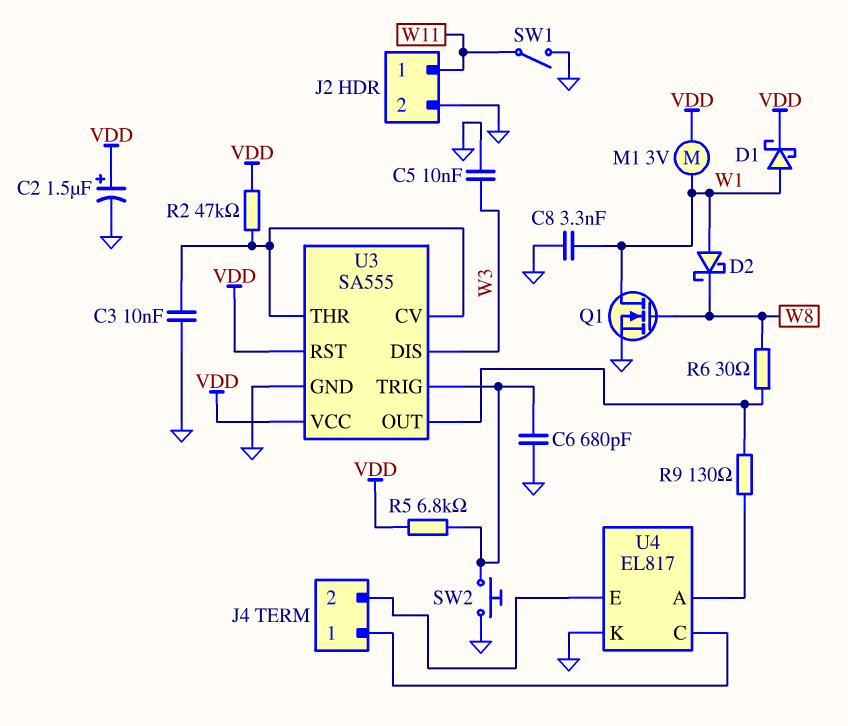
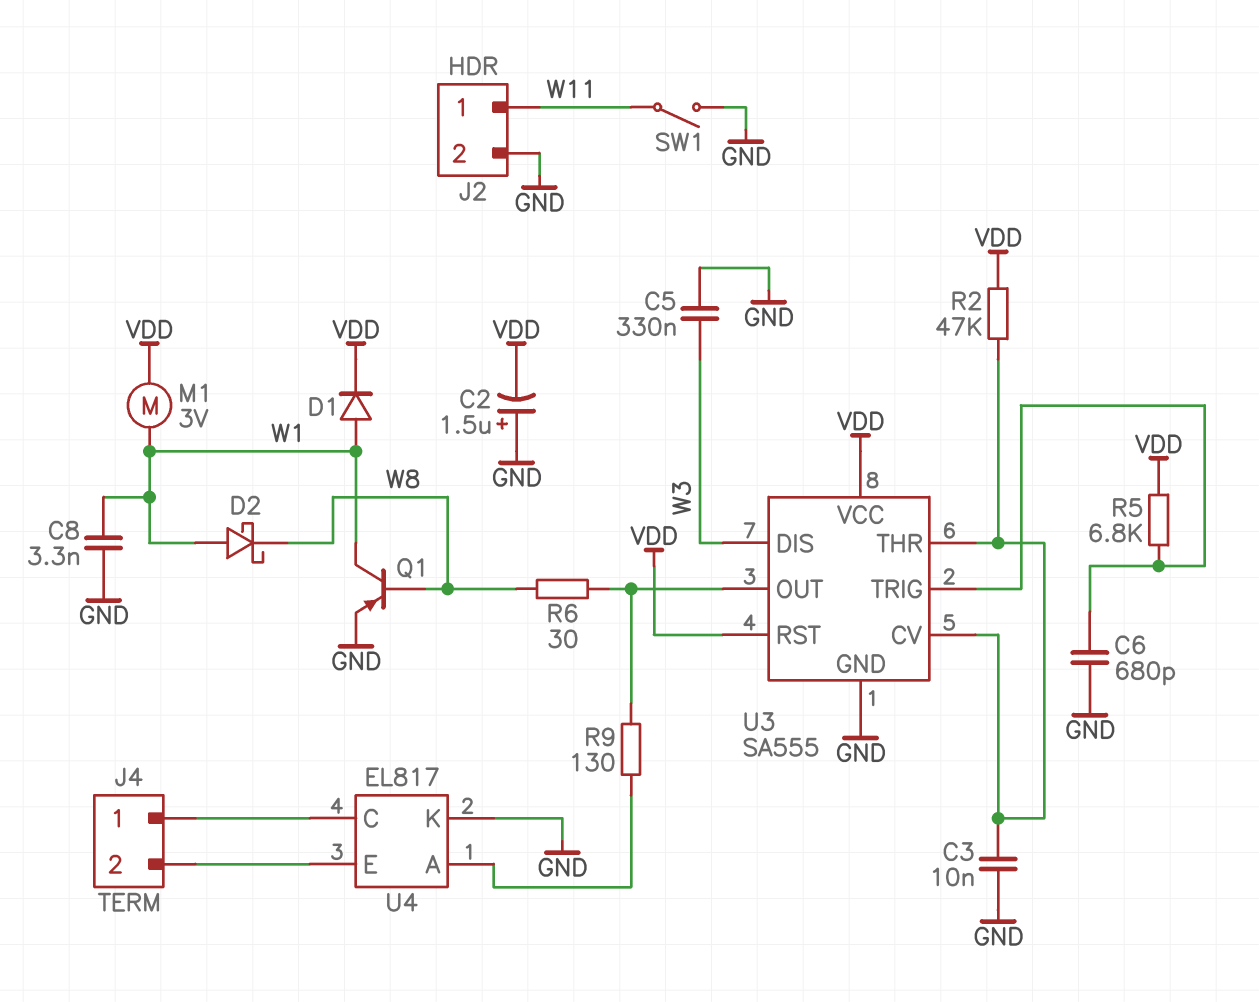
C2: 1.5uF (plus VDD, minus GND) -> 1.5uF (plus GND, minus VDD)
C5: 10nF (GND, W3) -> 330nF (GND, W3)
D1: schottky (A W1, K VDD) -> diode (A W1, K VDD)
Q1: NMOS (G W8, D W1, S GND) -> PNP (B W8, C W1, E GND)
SW2: button (GND, U3/TRIG) -> none

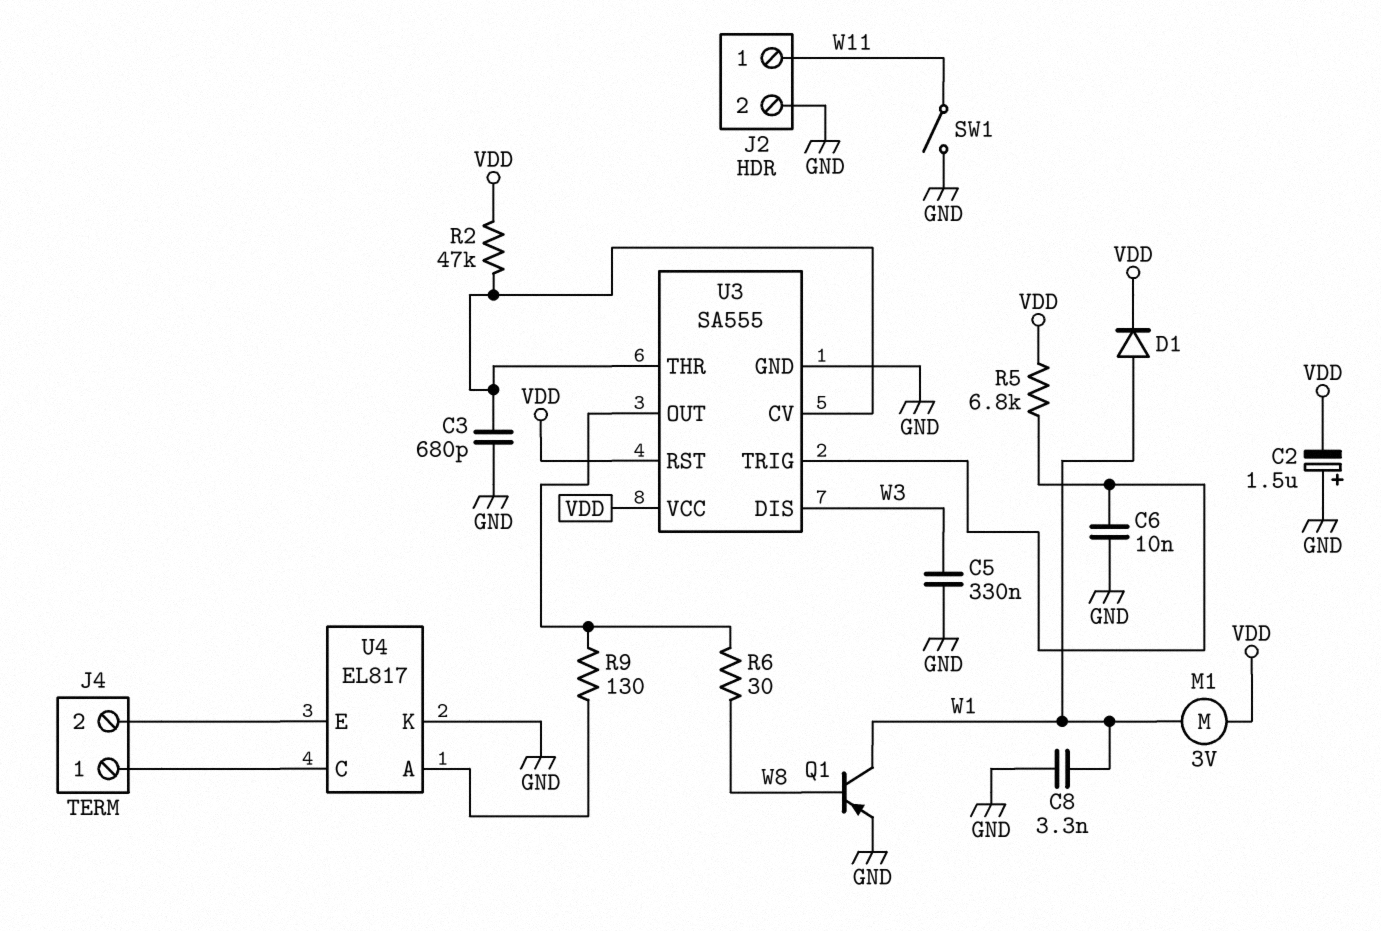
C3: 10nF (GND, U3/CV) -> 680pF (GND, U3/CV)
C6: 680pF (GND, U3/TRIG) -> 10nF (GND, U3/TRIG)
D2: schottky (A W1, K W8) -> none

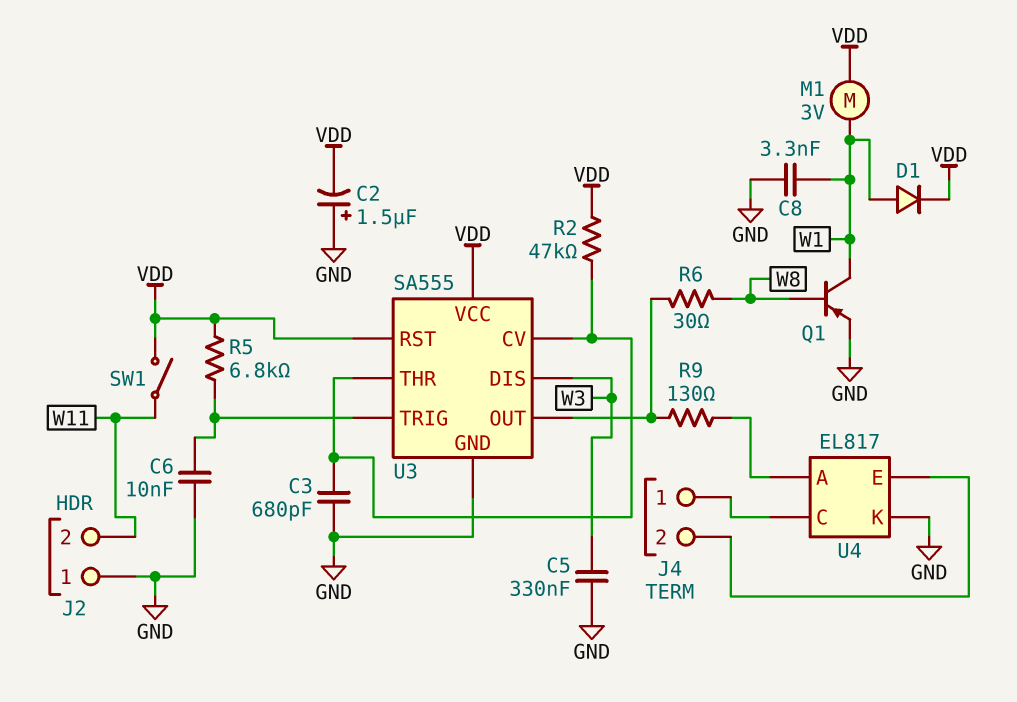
J2 pin 1: W11 -> GND
J2 pin 2: GND -> W11
SW1: switch (GND, W11) -> switch (VDD, W11)

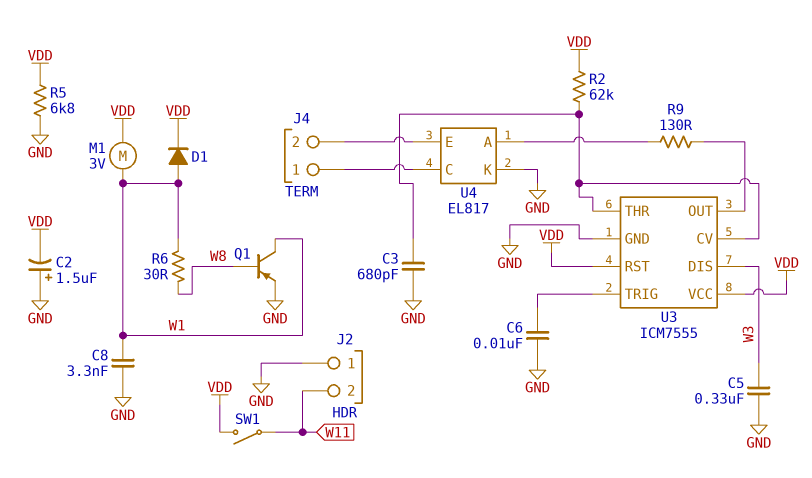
R2: 47k (U3/CV, VDD) -> 62k (U3/CV, VDD)
R5: 6.8k (U3/TRIG, VDD) -> 6.8k (GND, VDD)
R6: 30 (U3/OUT, W8) -> 30 (W1, W8)
U3: SA555 -> ICM7555

